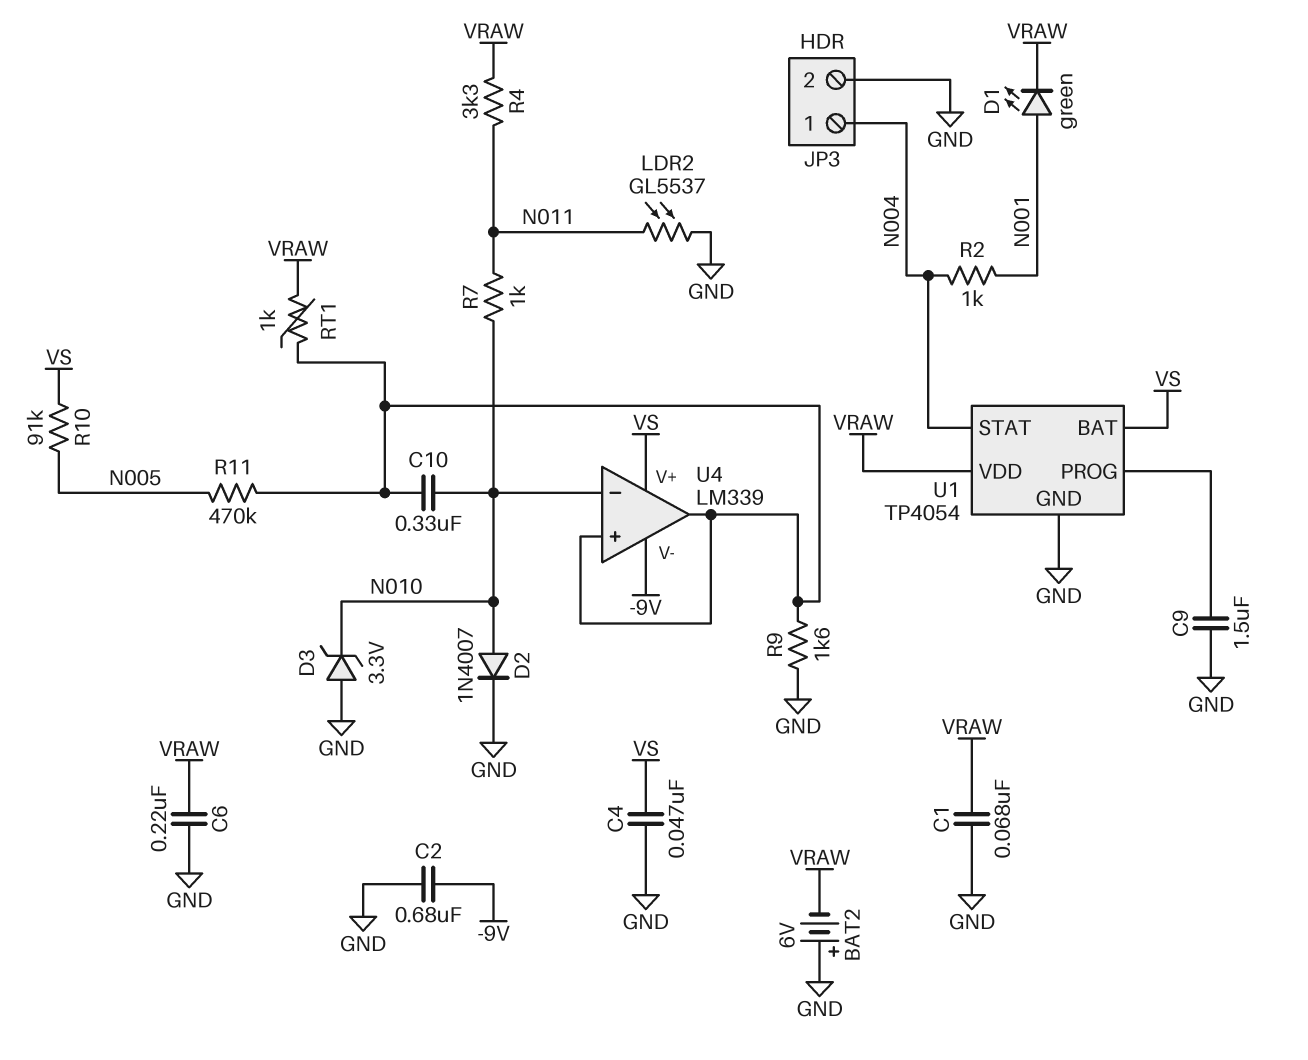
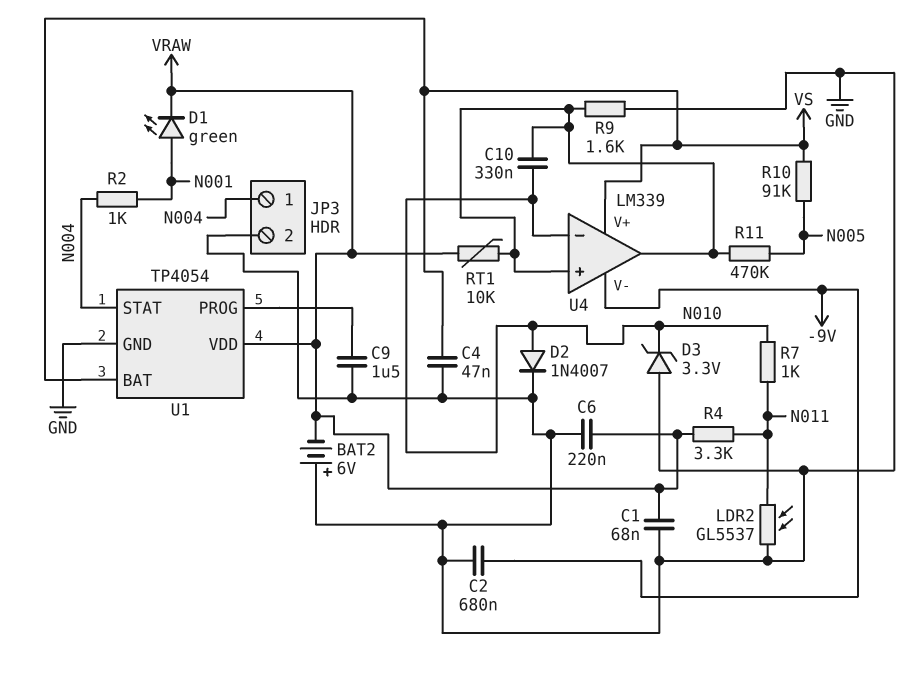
RT1: 1k (U4/in+, VRAW) -> 10k (U4/in+, VRAW)

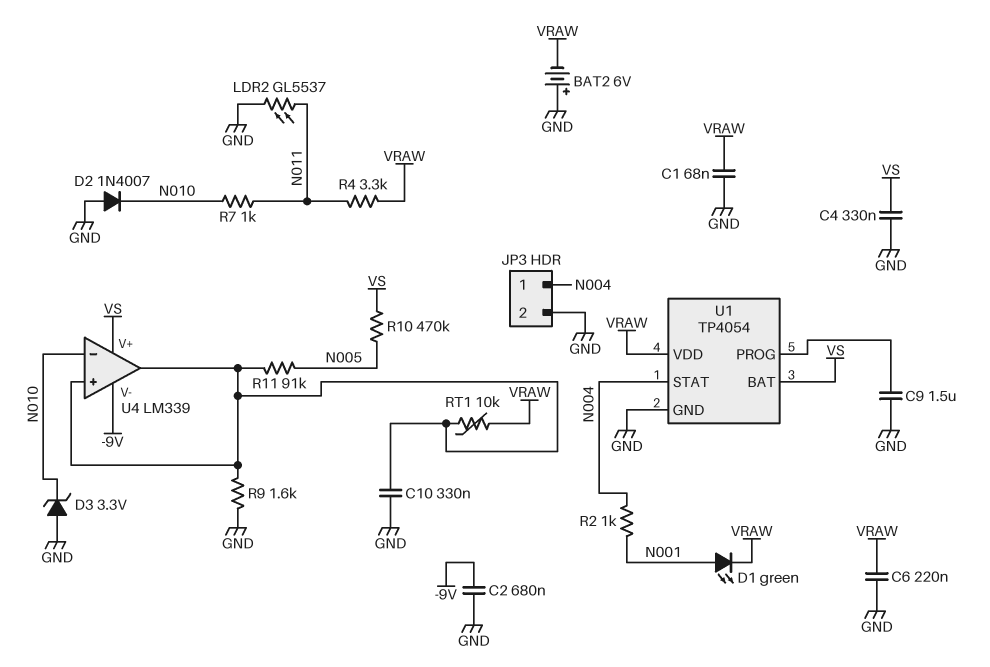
C4: 47nF (GND, VS) -> 330nF (GND, VS)
C10: 330nF (N010, U4/in+) -> 330nF (GND, U4/in+)
D2: diode 1N4007 (A N010, K GND) -> diode 1N4007 (A GND, K N010)
R10: 91k (N005, VS) -> 470k (N005, VS)
R11: 470k (N005, U4/in+) -> 91k (N005, U4/in+)

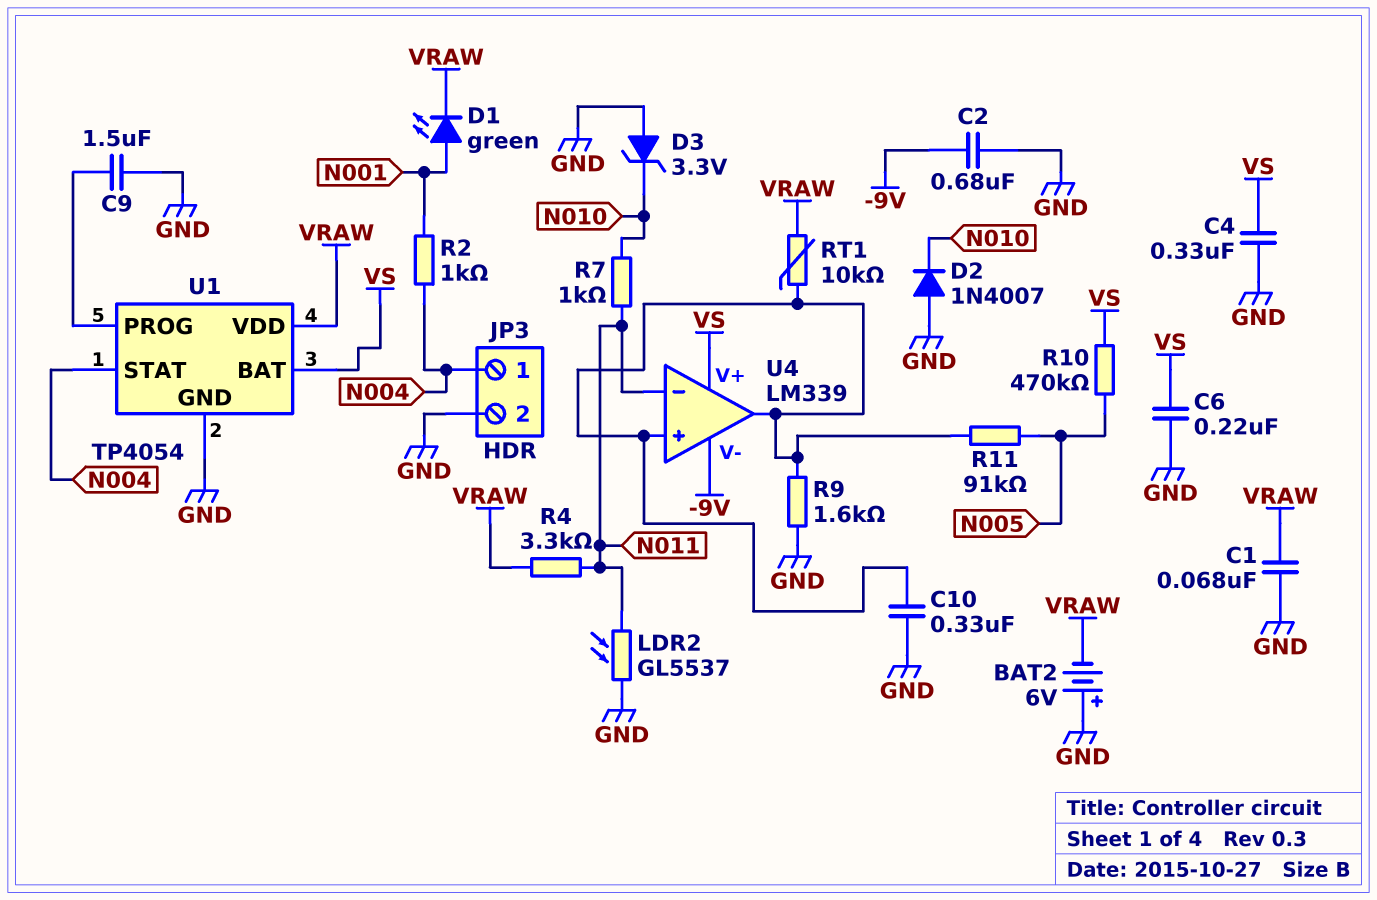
C6: 220nF (GND, VRAW) -> 220nF (GND, VS)
U4 pin in-: N010 -> N011

